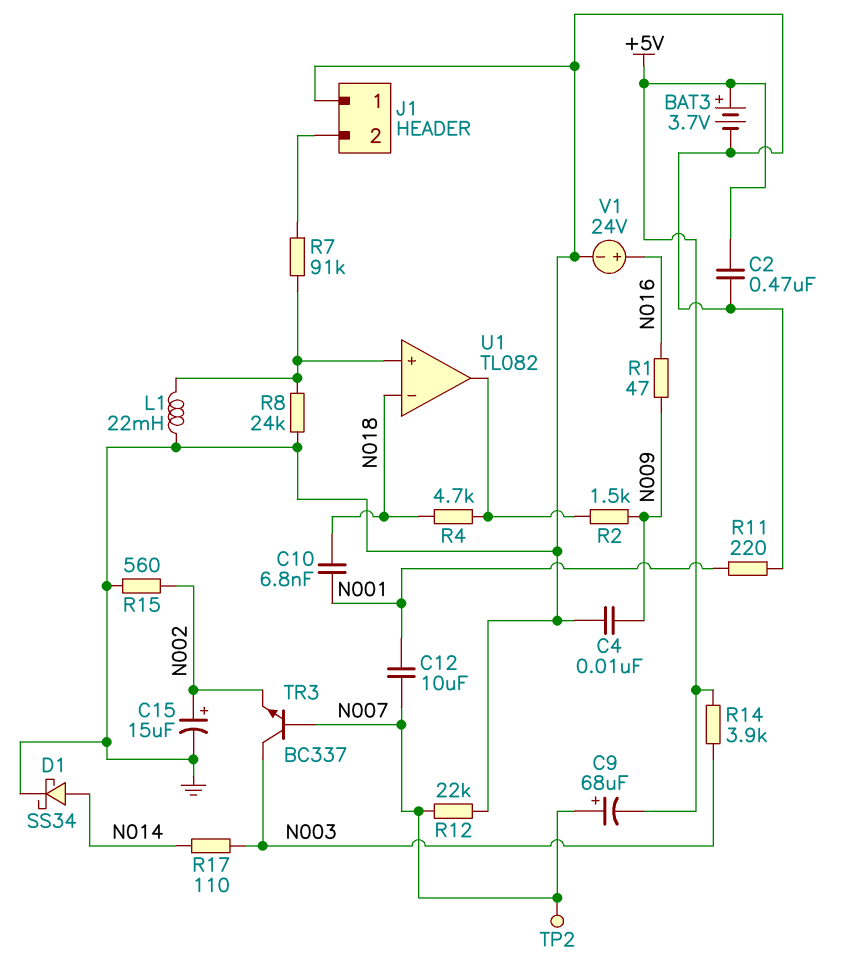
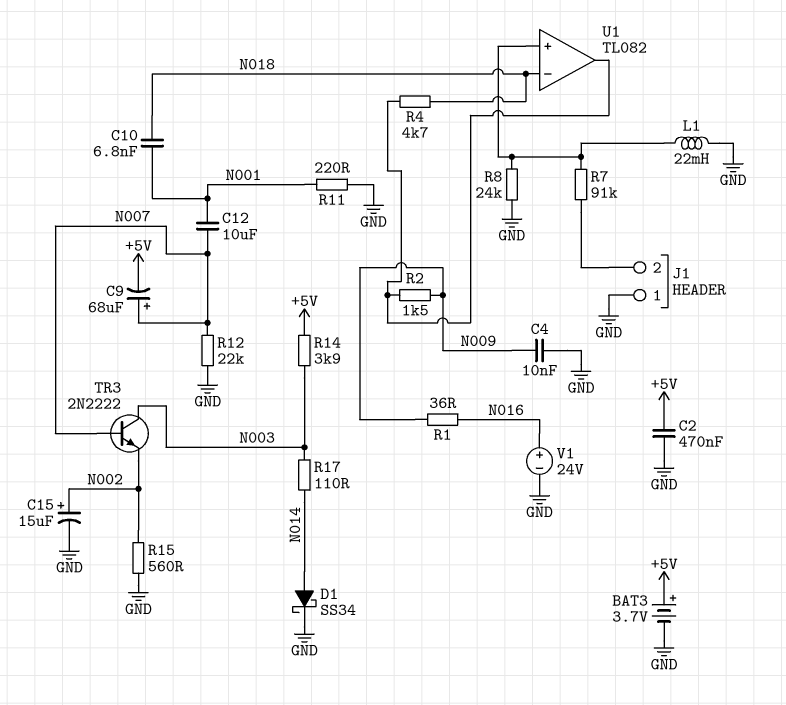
R1: 47 (N009, N016) -> 36 (N009, N016)
TP2: test point (N007) -> none
TR3: NPN BC337 (B N007, C N003, E N002) -> NPN 2N2222 (B N007, C N003, E N002)

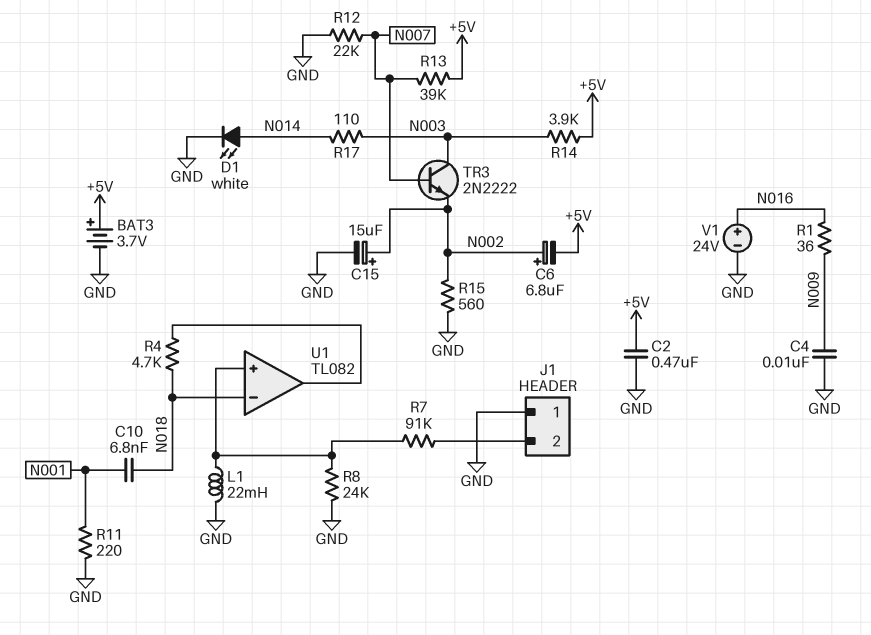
C6: none -> 6.8uF (plus N002, minus +5V)
C9: 68uF (plus N007, minus +5V) -> none
C12: 10uF (N001, N007) -> none
D1: schottky SS34 (A N014, K GND) -> LED white (A N014, K GND)
R2: 1.5k (N009, U1/out) -> none
R13: none -> 39k (+5V, N007)

